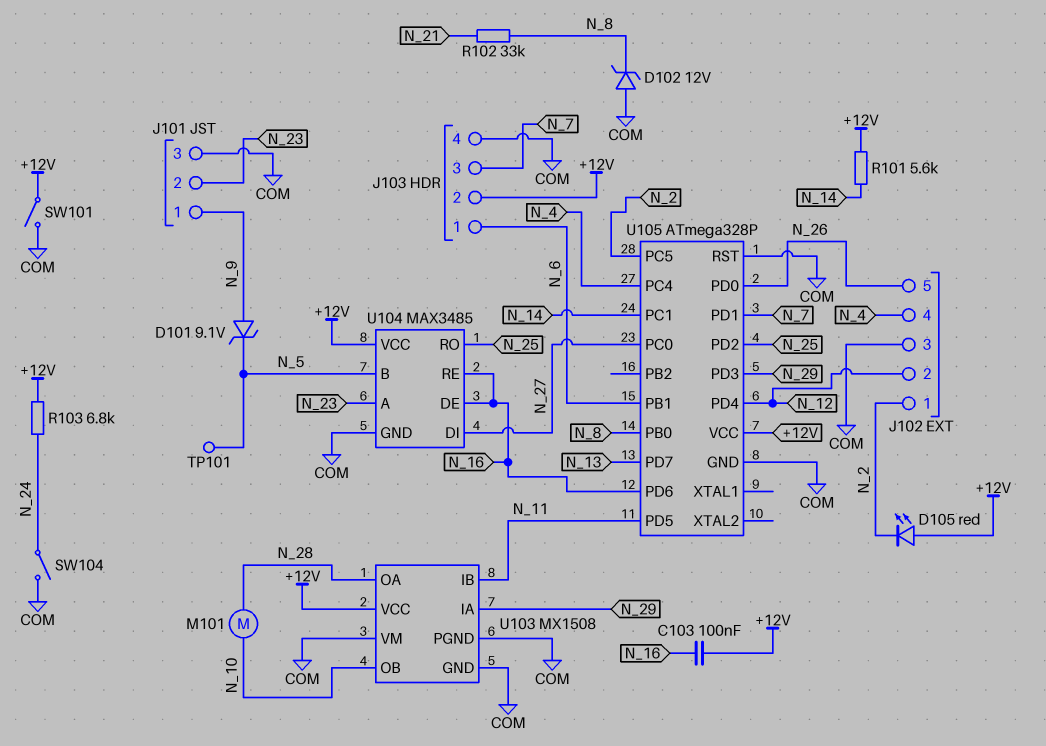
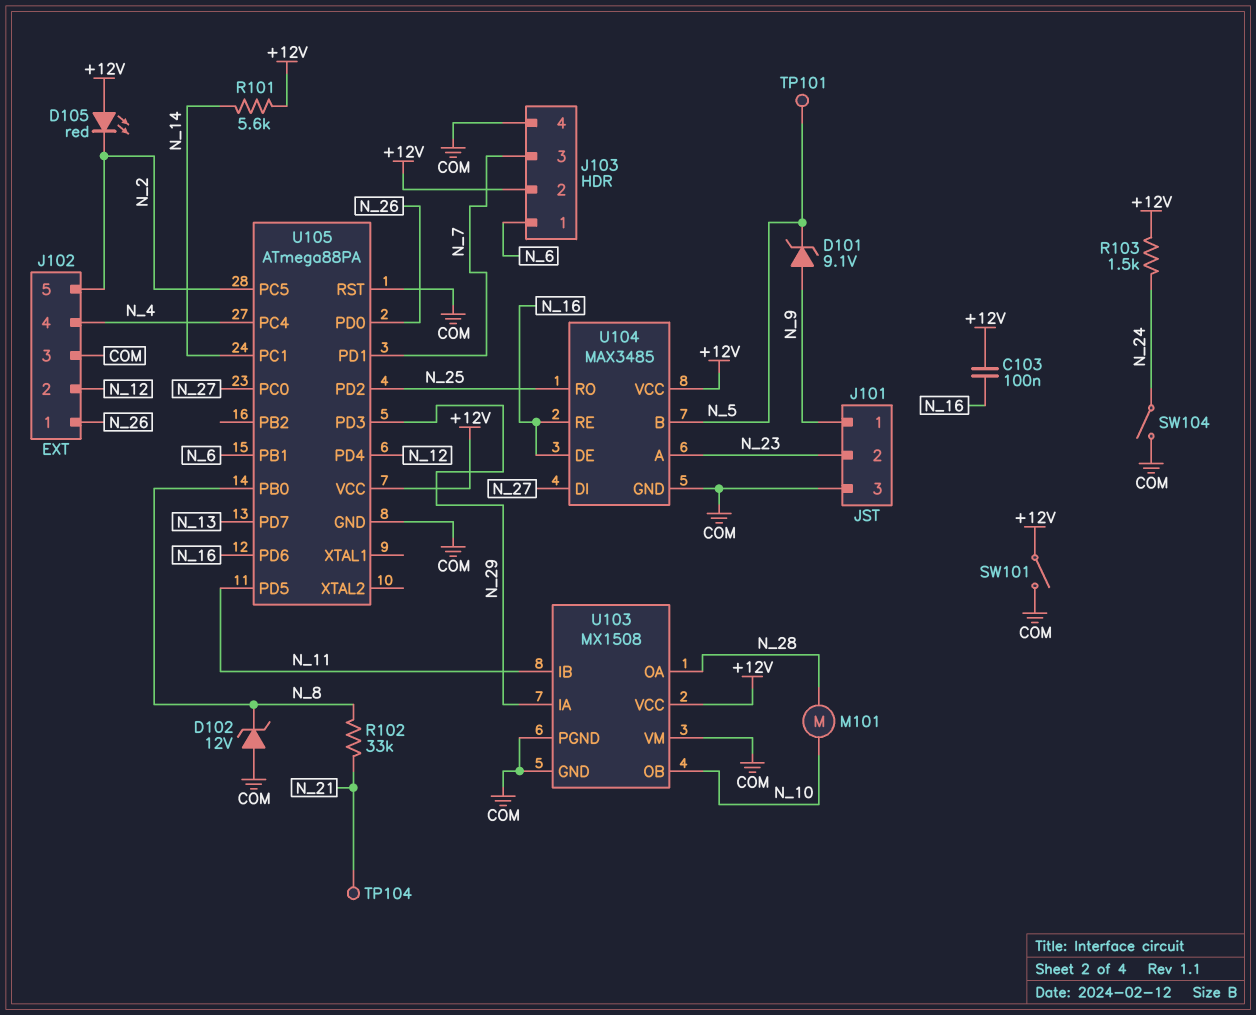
J102 pin 1: N_2 -> N_26
J102 pin 5: N_26 -> N_2
R103: 6.8k (+12V, N_24) -> 1.5k (+12V, N_24)
TP104: none -> test point (N_21)
U105: ATmega328P -> ATmega88PA

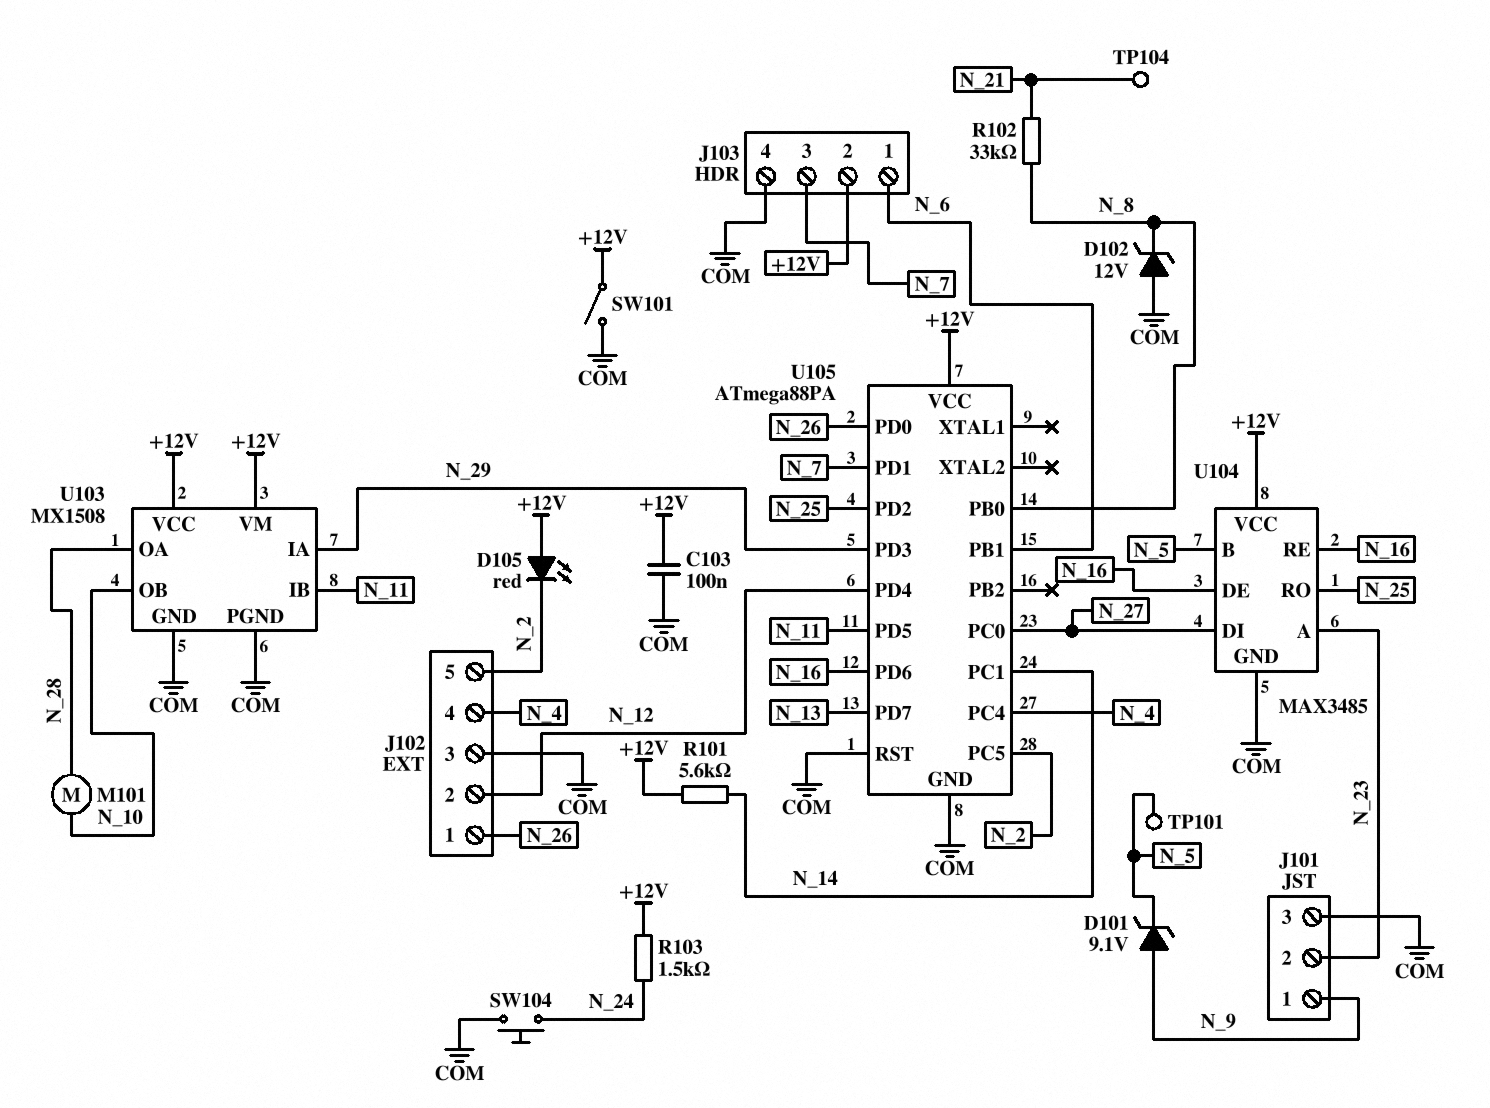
C103: 100nF (+12V, N_16) -> 100nF (+12V, COM)
SW104: switch (COM, N_24) -> button (COM, N_24)
U103 pin VM: COM -> +12V

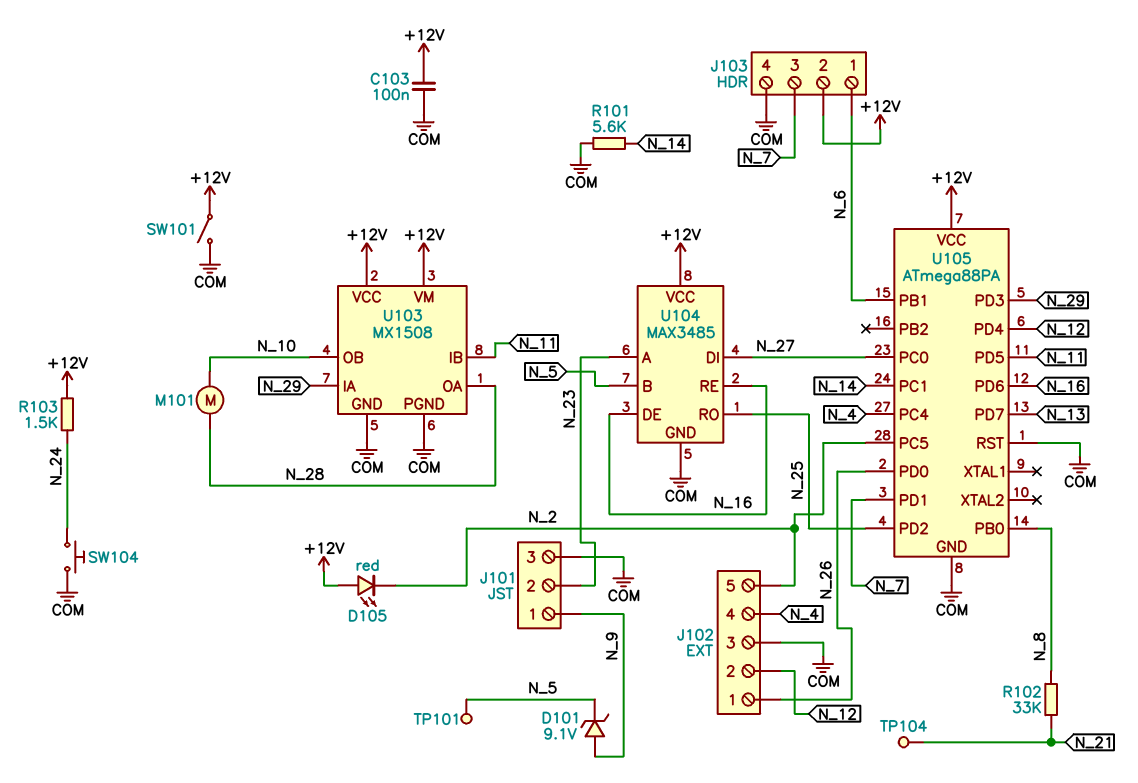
D102: zener 12V (A COM, K N_8) -> none
R101: 5.6k (+12V, N_14) -> 5.6k (COM, N_14)

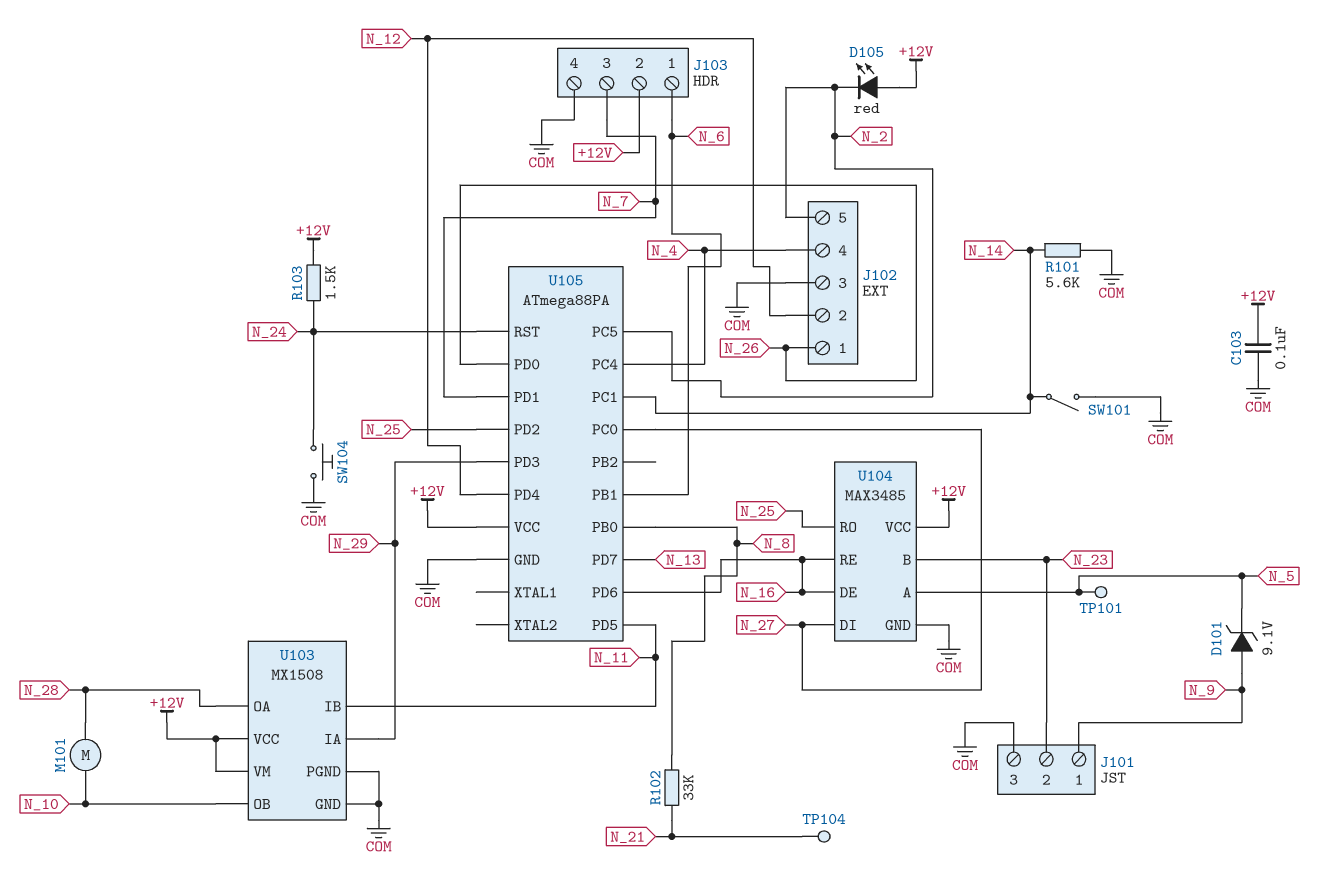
SW101: switch (+12V, COM) -> switch (COM, N_14)
U104 pin A: N_23 -> N_5
U104 pin B: N_5 -> N_23
U105 pin RST: COM -> N_24

